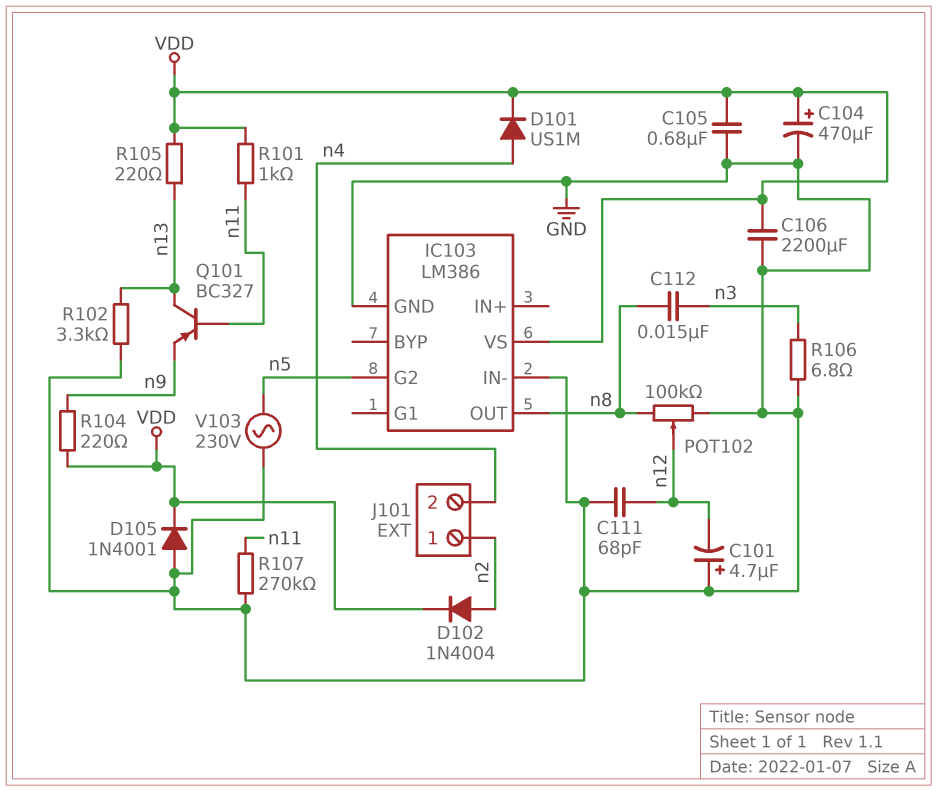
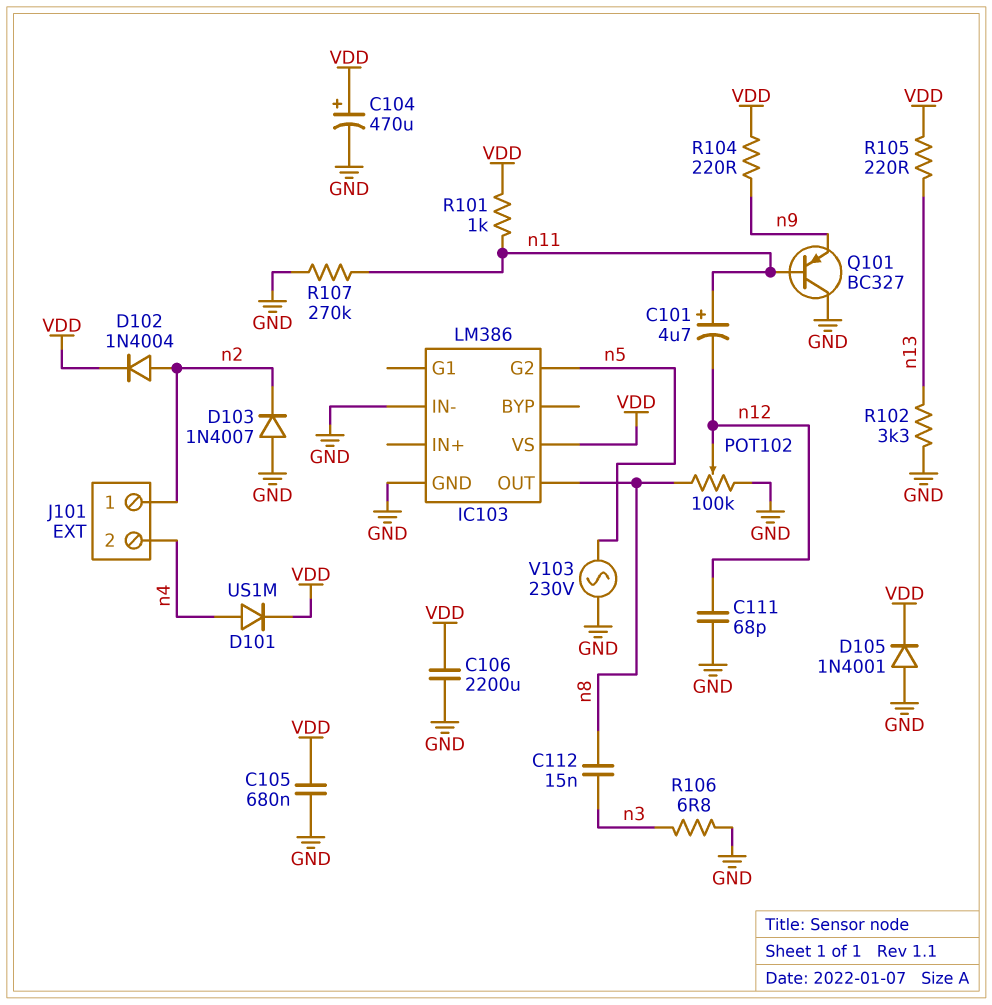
C101: 4.7uF (plus GND, minus n12) -> 4.7uF (plus n11, minus n12)
D103: none -> diode 1N4007 (A GND, K n2)
Q101: PNP BC327 (B n11, C n13, E n9) -> PNP BC327 (B n11, C GND, E n9)

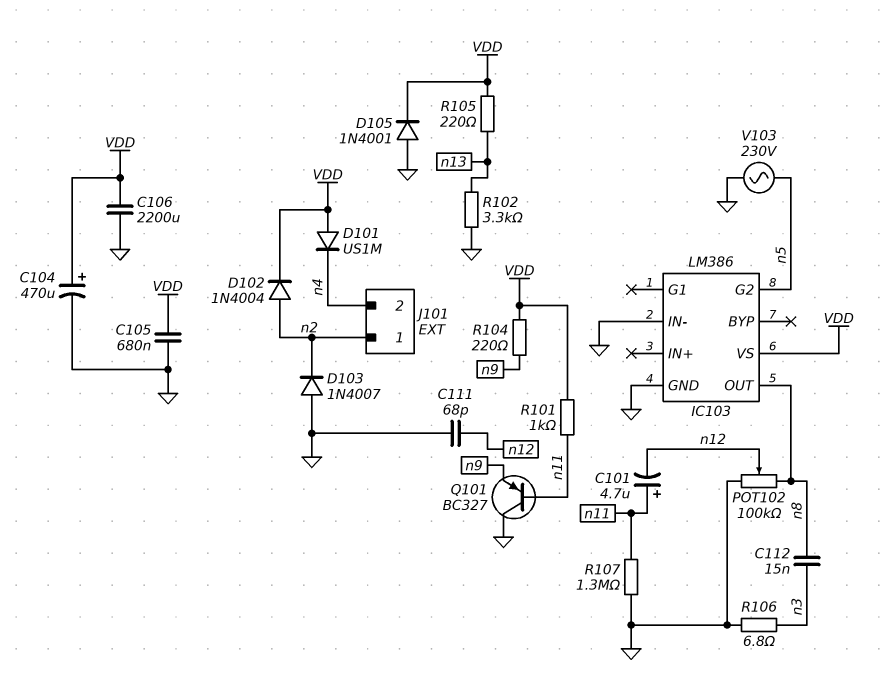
D101: diode US1M (A n4, K VDD) -> diode US1M (A VDD, K n4)
R107: 270k (GND, n11) -> 1.3M (GND, n11)

